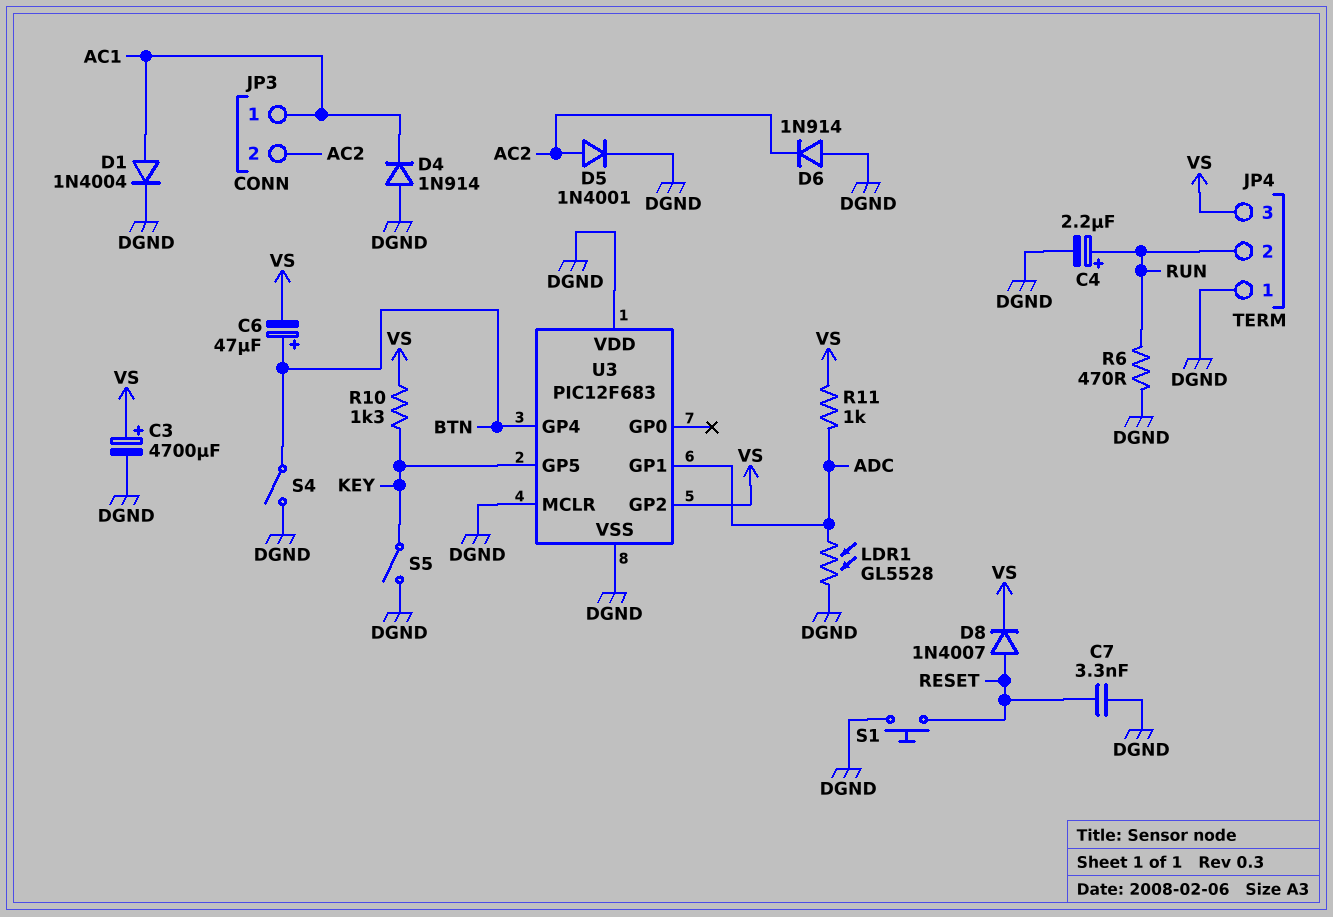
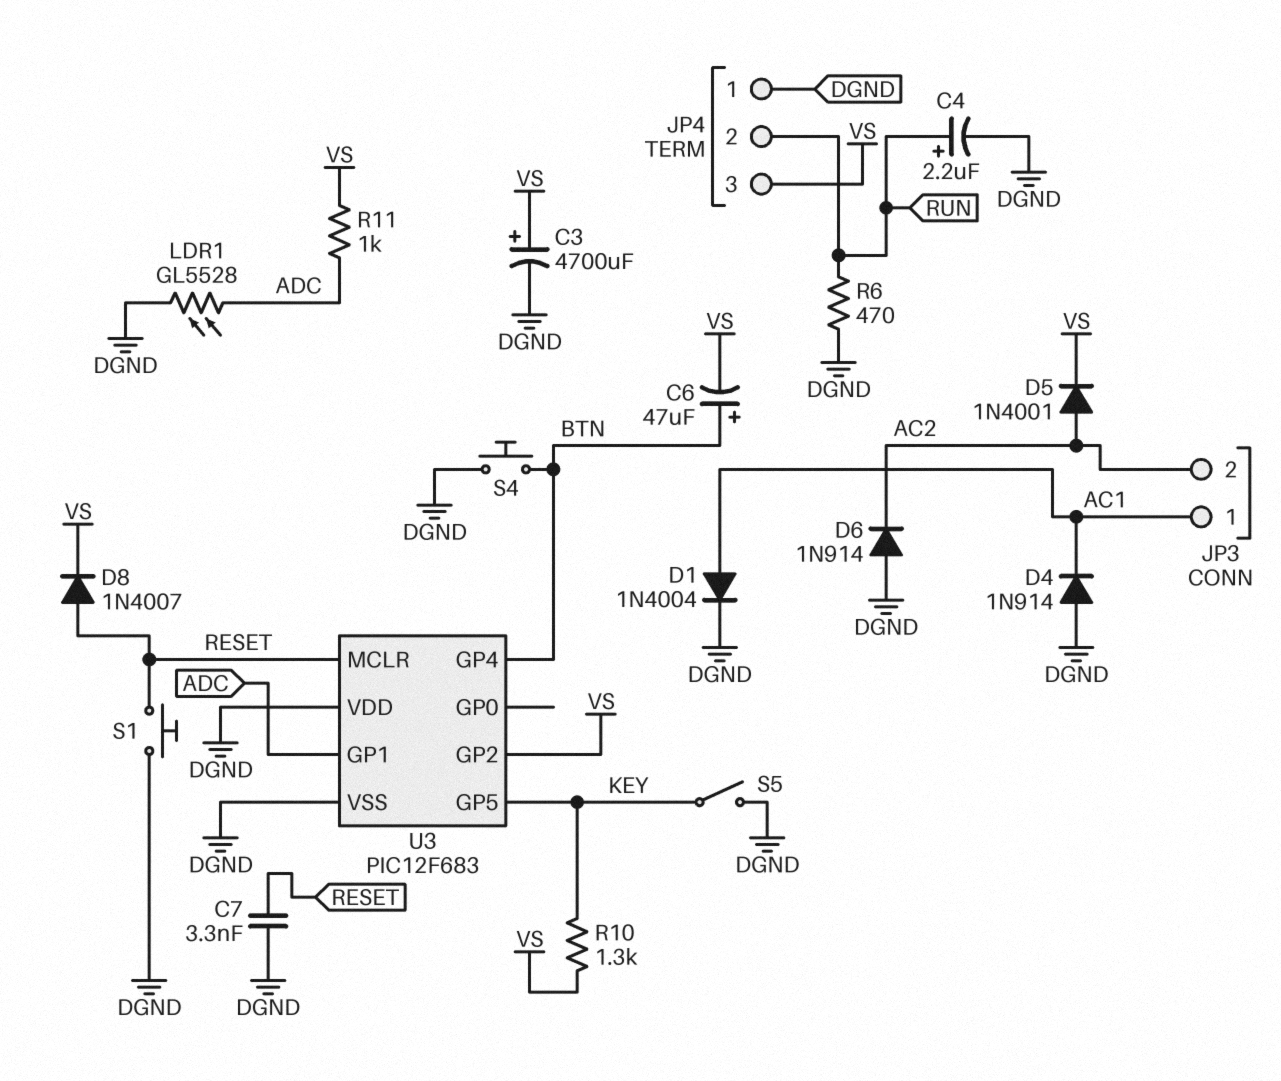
D5: diode 1N4001 (A AC2, K DGND) -> diode 1N4001 (A AC2, K VS)
S4: switch (BTN, DGND) -> button (BTN, DGND)
U3 pin MCLR: DGND -> RESET

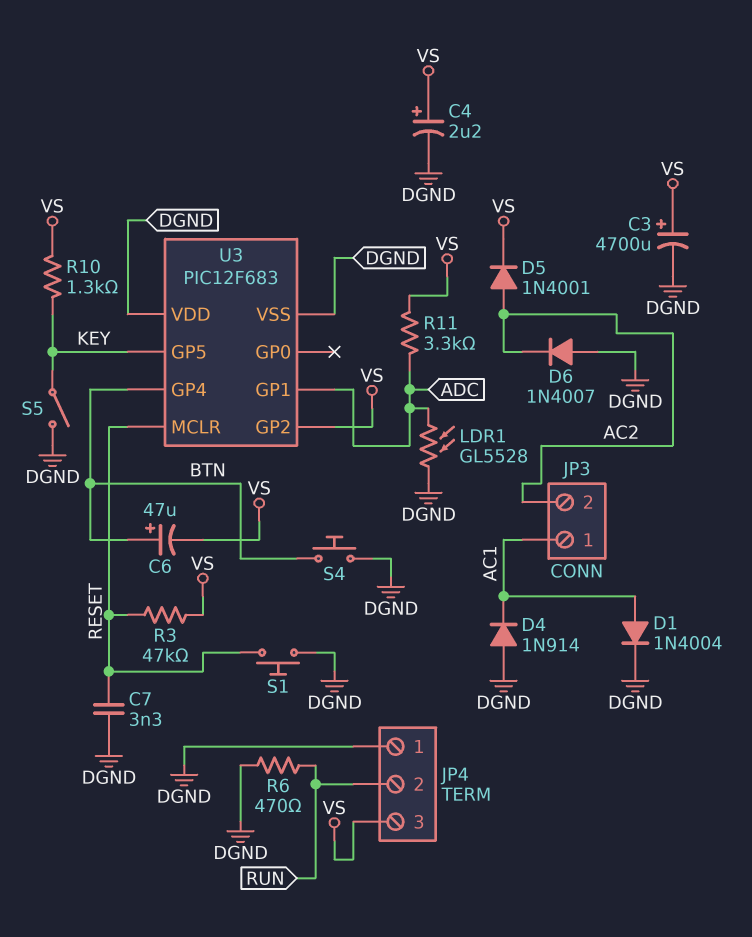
C4: 2.2uF (plus RUN, minus DGND) -> 2.2uF (plus VS, minus DGND)
D6: diode 1N914 (A DGND, K AC2) -> diode 1N4007 (A DGND, K AC2)
D8: diode 1N4007 (A RESET, K VS) -> none
R3: none -> 47k (RESET, VS)
R11: 1k (ADC, VS) -> 3.3k (ADC, VS)

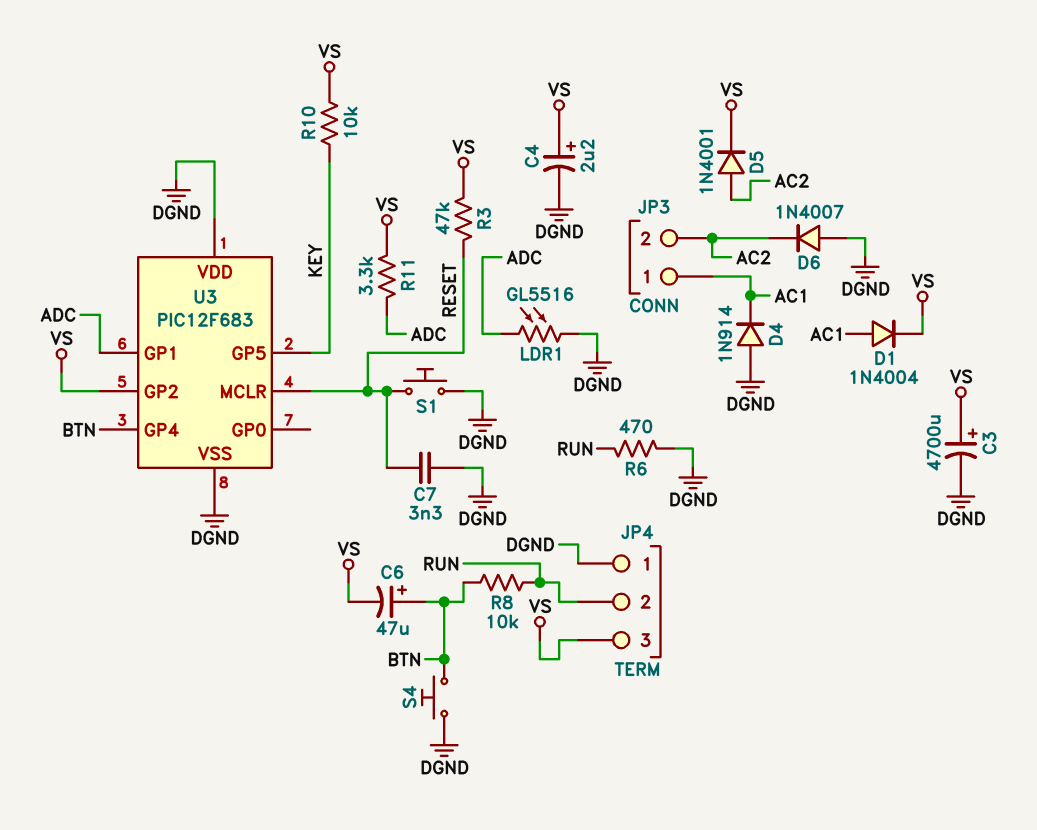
D1: diode 1N4004 (A AC1, K DGND) -> diode 1N4004 (A AC1, K VS)
LDR1: GL5528 (ADC, DGND) -> GL5516 (ADC, DGND)
R8: none -> 10k (BTN, RUN)
R10: 1.3k (KEY, VS) -> 10k (KEY, VS)
S5: switch (DGND, KEY) -> none

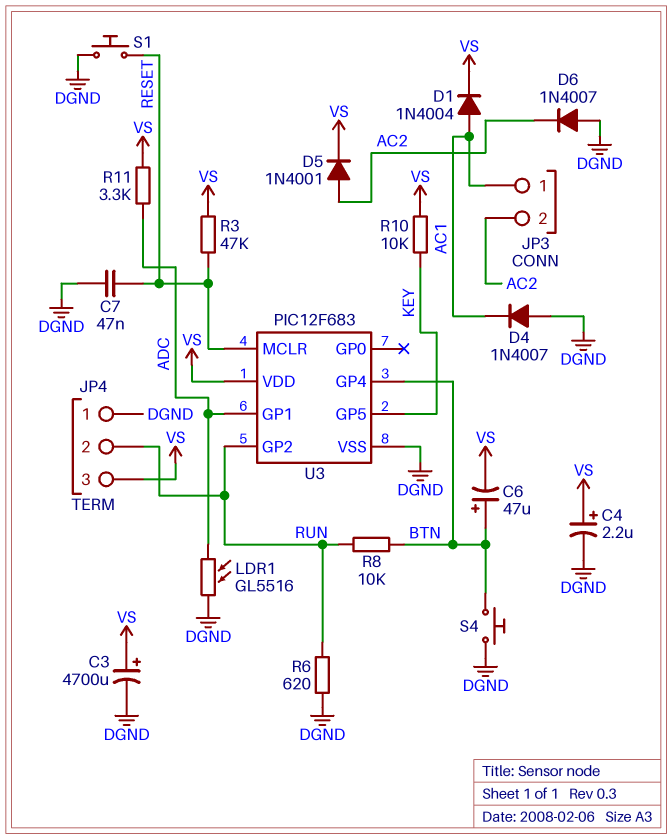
C7: 3.3nF (DGND, RESET) -> 47nF (DGND, RESET)
D4: diode 1N914 (A DGND, K AC1) -> diode 1N4007 (A DGND, K AC1)
R6: 470 (DGND, RUN) -> 620 (DGND, RUN)
U3 pin GP2: VS -> RUN
U3 pin VDD: DGND -> VS

